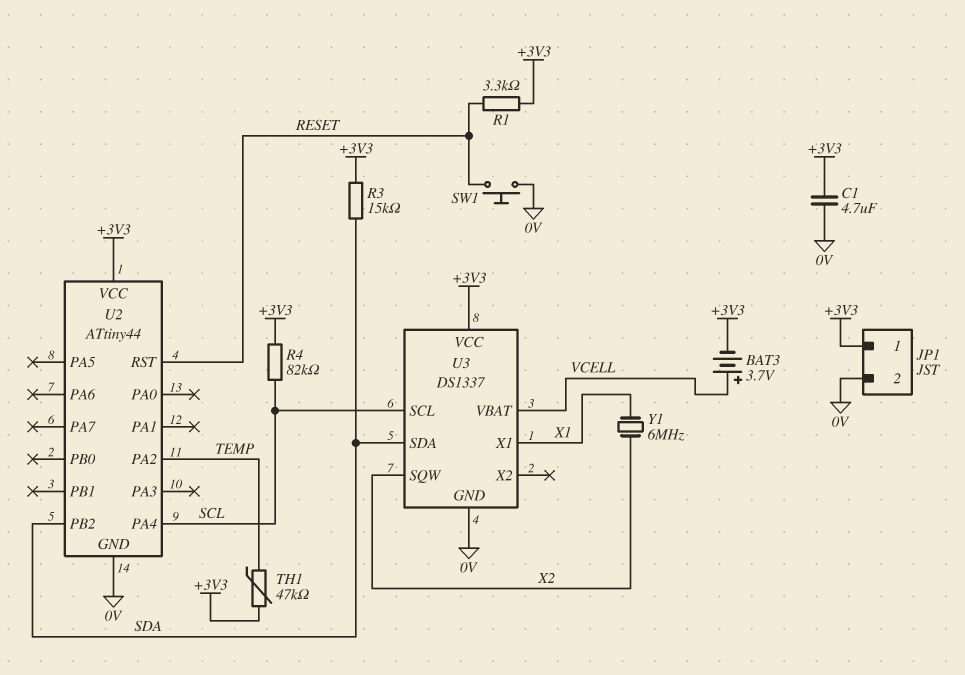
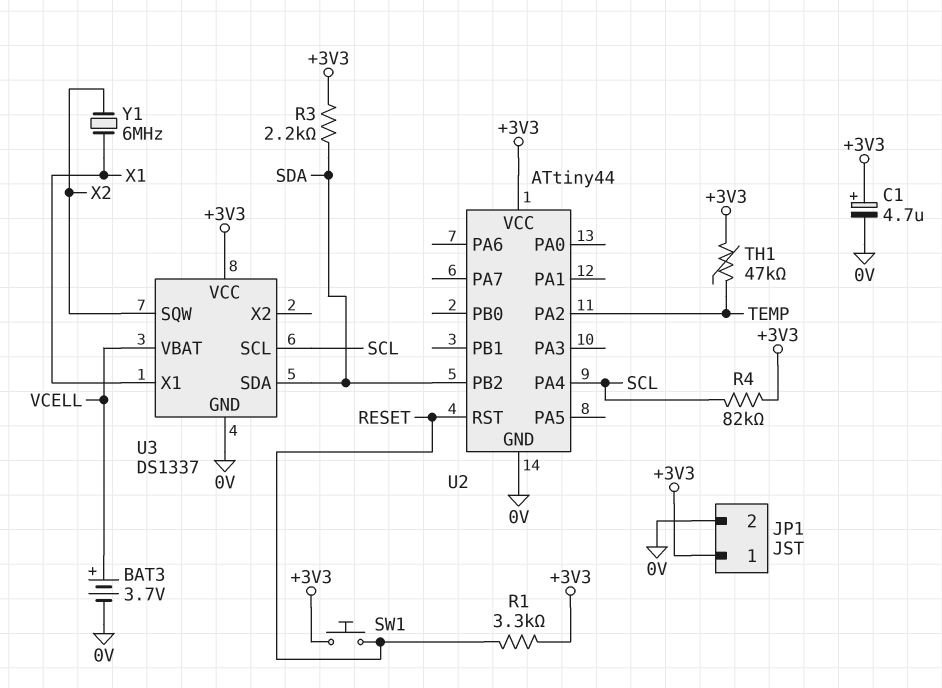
BAT3: 3.7V (plus VCELL, minus +3V3) -> 3.7V (plus VCELL, minus 0V)
C1: 4.7uF (+3V3, 0V) -> 4.7uF (plus +3V3, minus 0V)
R3: 15k (+3V3, SDA) -> 2.2k (+3V3, SDA)
SW1: button (0V, RESET) -> button (+3V3, RESET)

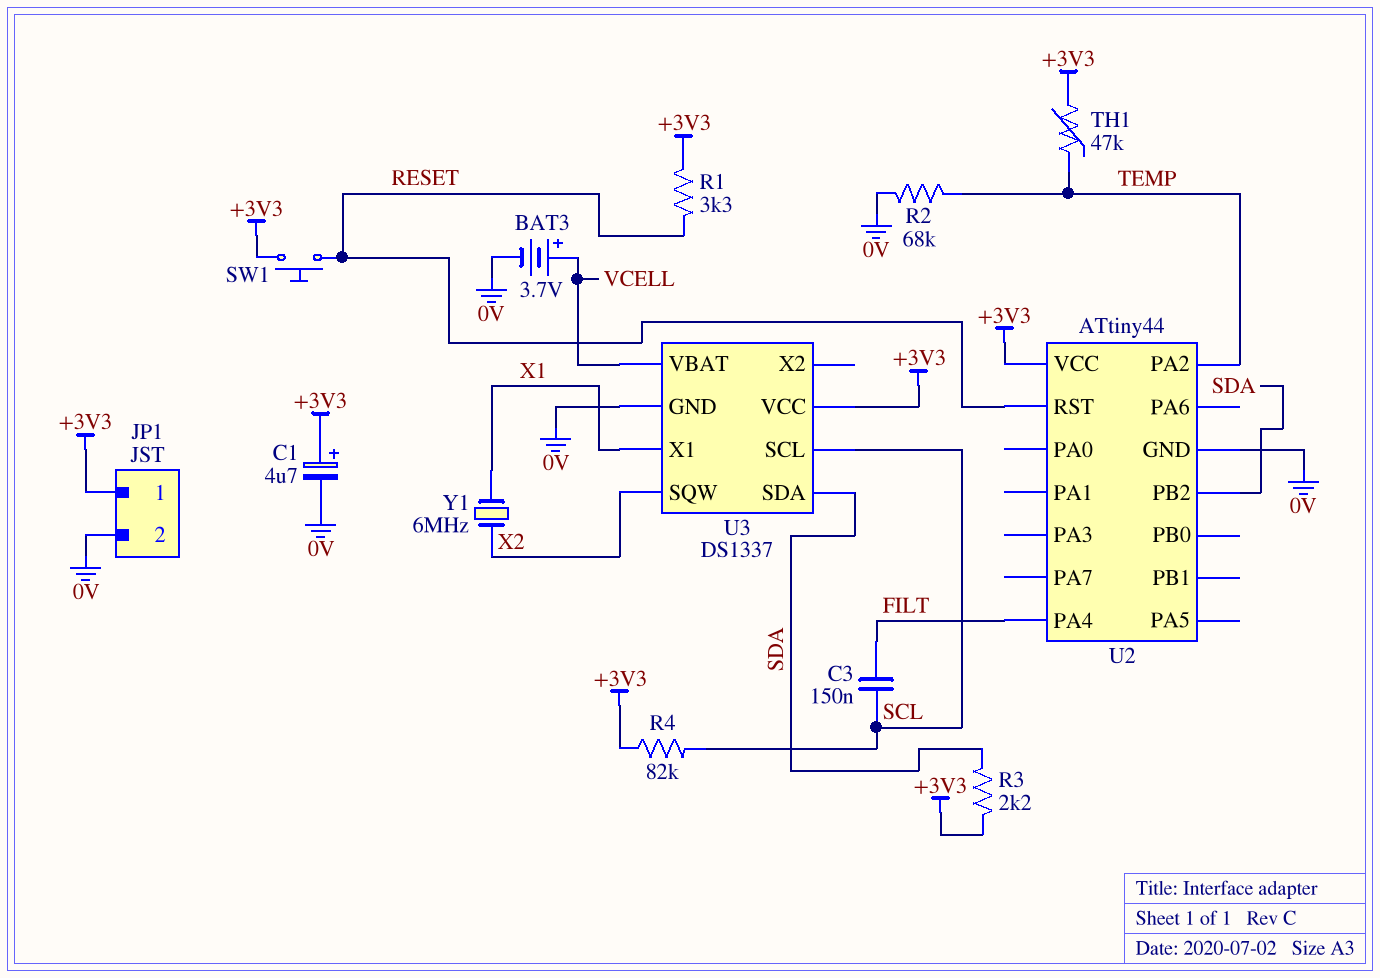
C3: none -> 150nF (FILT, SCL)
R2: none -> 68k (0V, TEMP)
U2 pin PA4: SCL -> FILT

